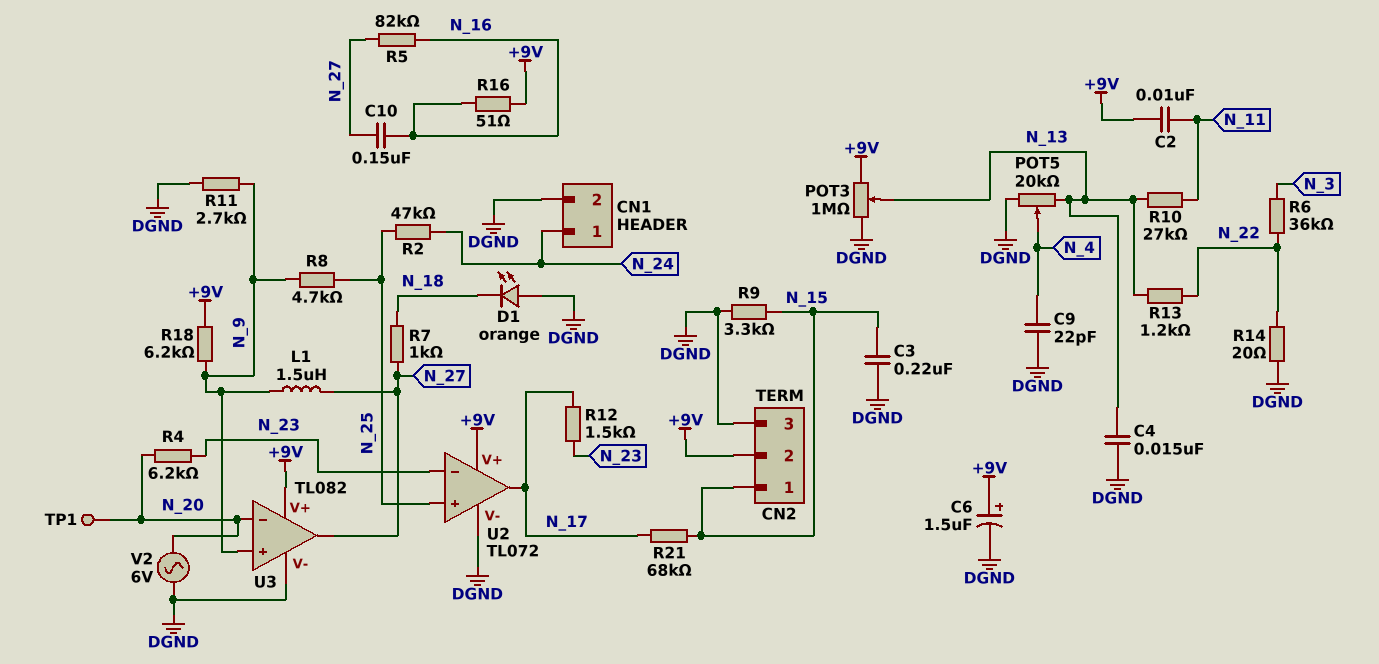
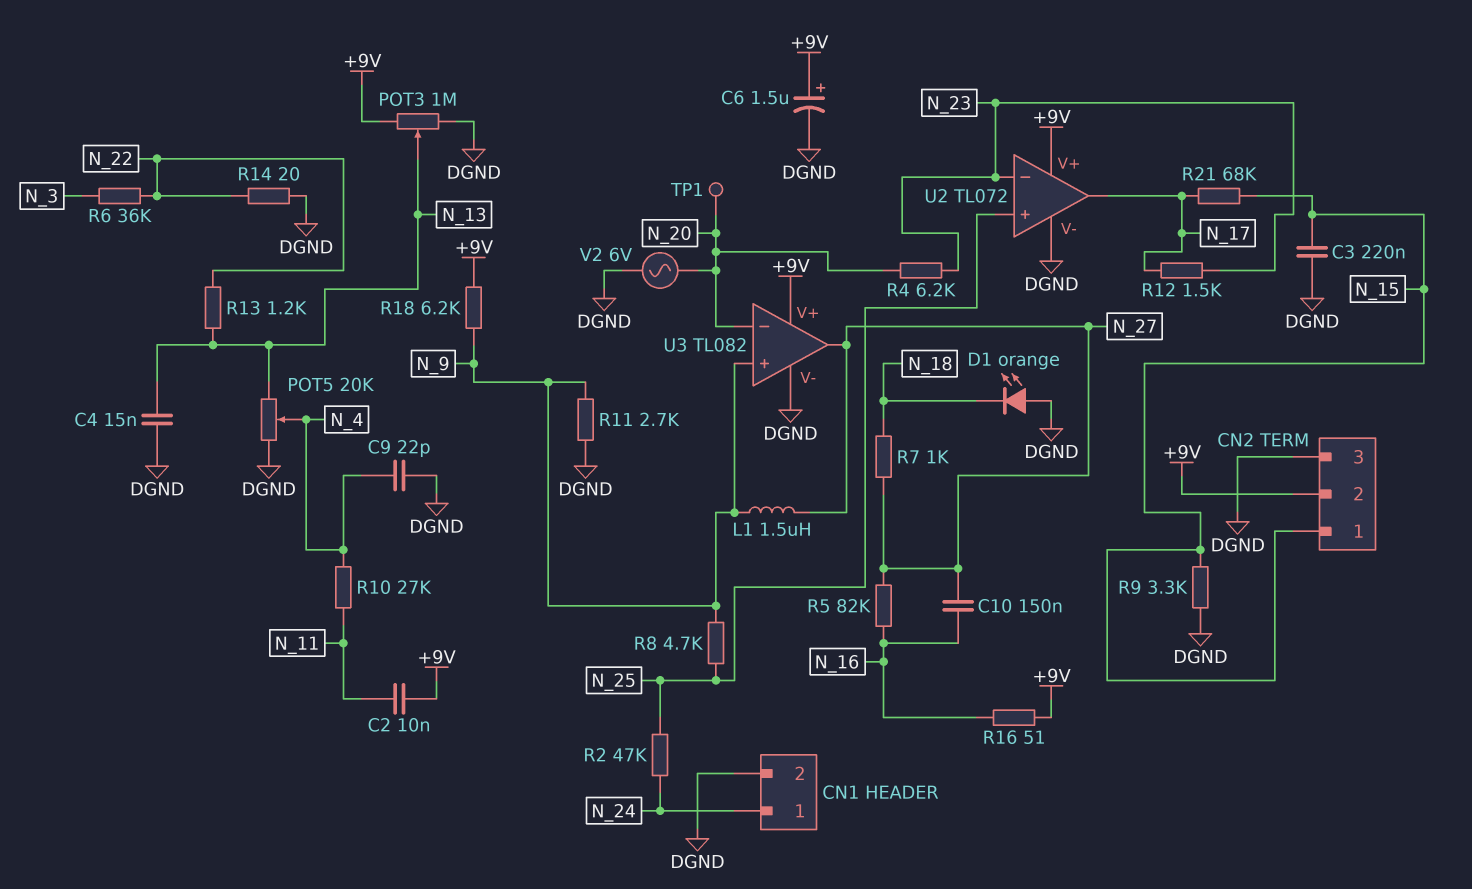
R10: 27k (N_11, N_13) -> 27k (N_4, N_11)

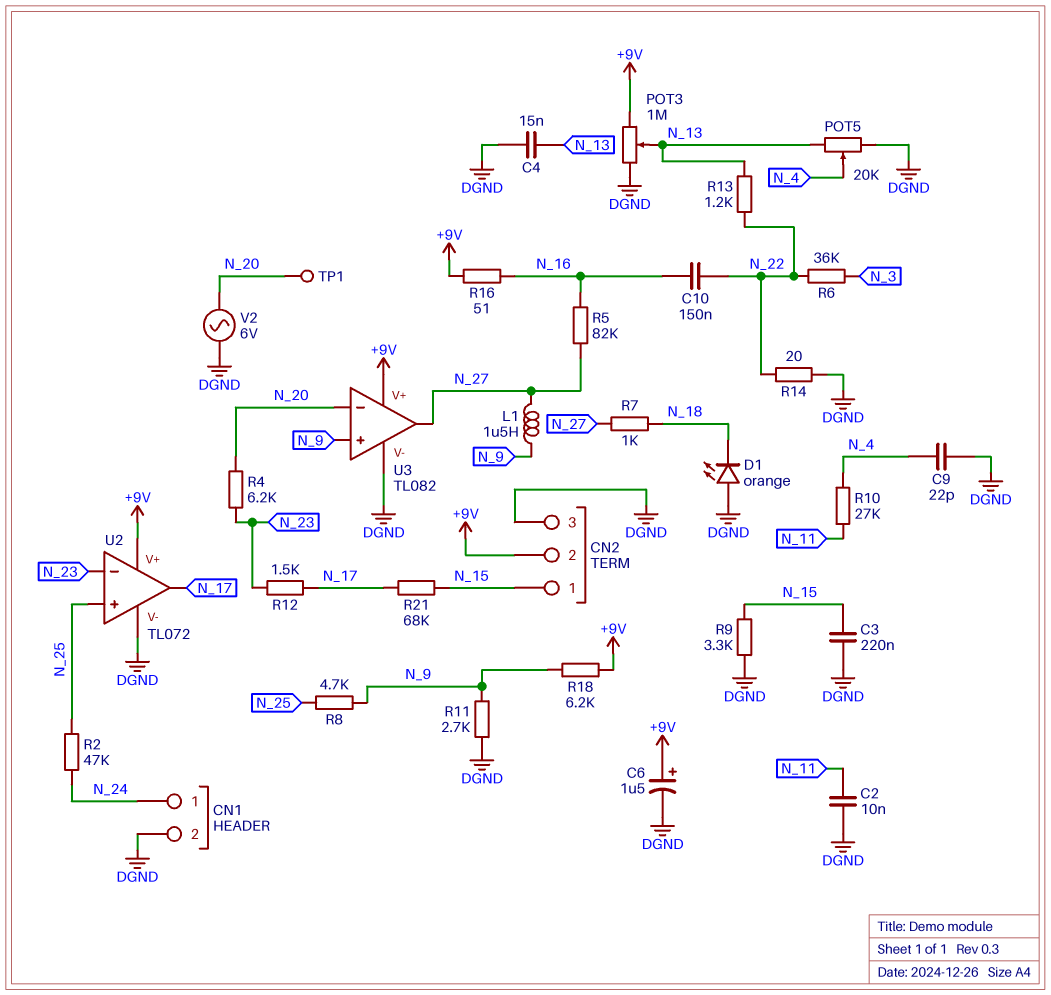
C2: 10nF (+9V, N_11) -> 10nF (DGND, N_11)
C10: 150nF (N_16, N_27) -> 150nF (N_16, N_22)

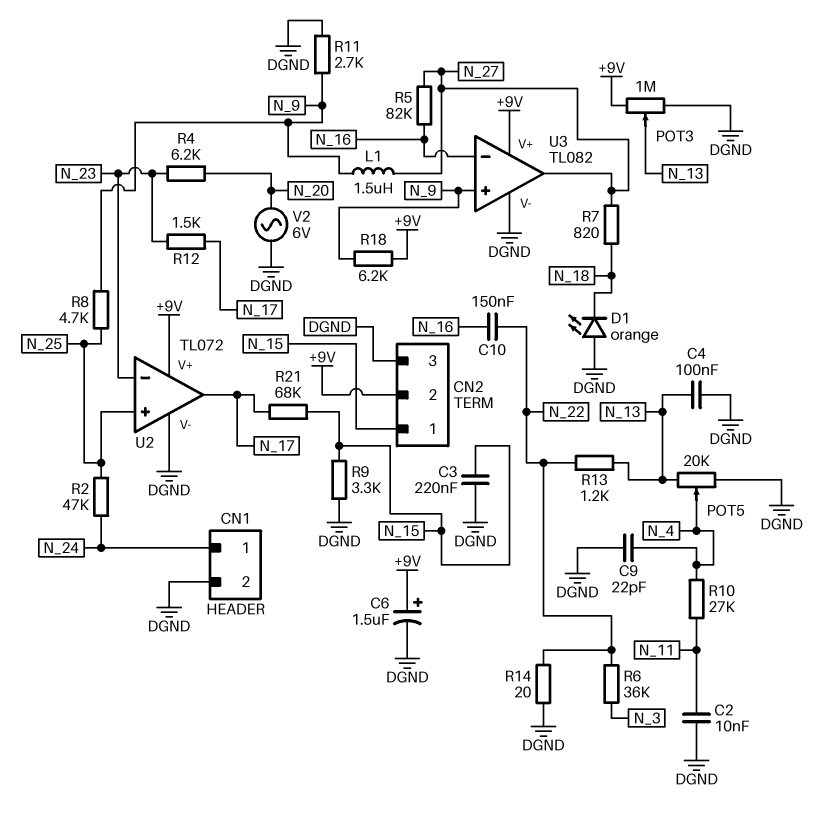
C4: 15nF (DGND, N_13) -> 100nF (DGND, N_13)
R7: 1k (N_18, N_27) -> 820 (N_18, N_27)
R16: 51 (+9V, N_16) -> none
TP1: test point (N_20) -> none
U3 pin in-: N_20 -> N_16

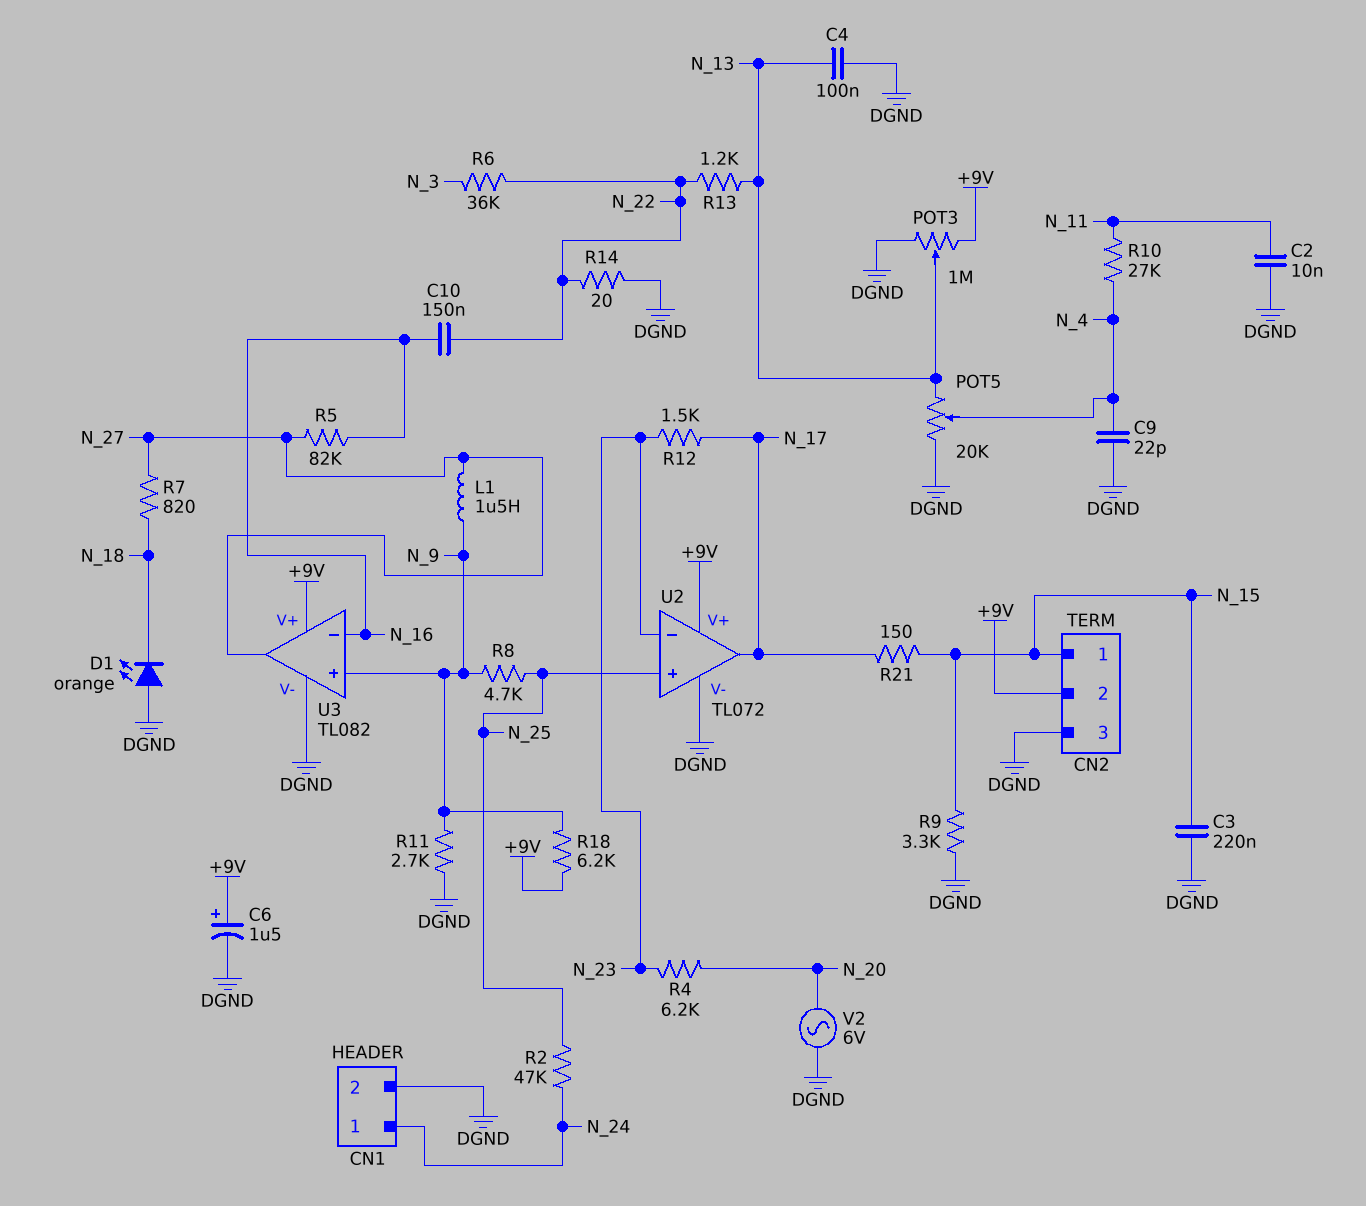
R21: 68k (N_15, N_17) -> 150 (N_15, N_17)

